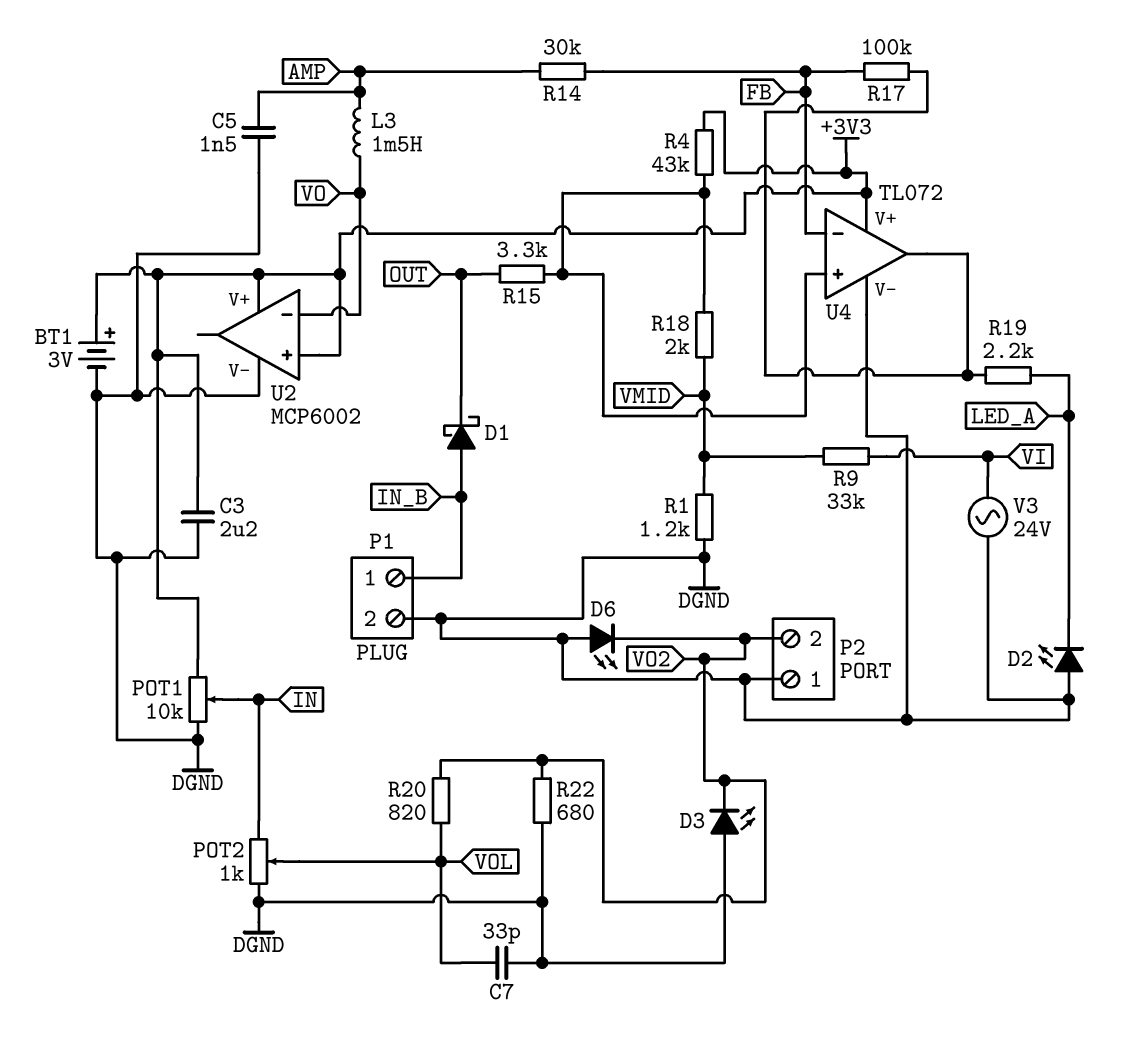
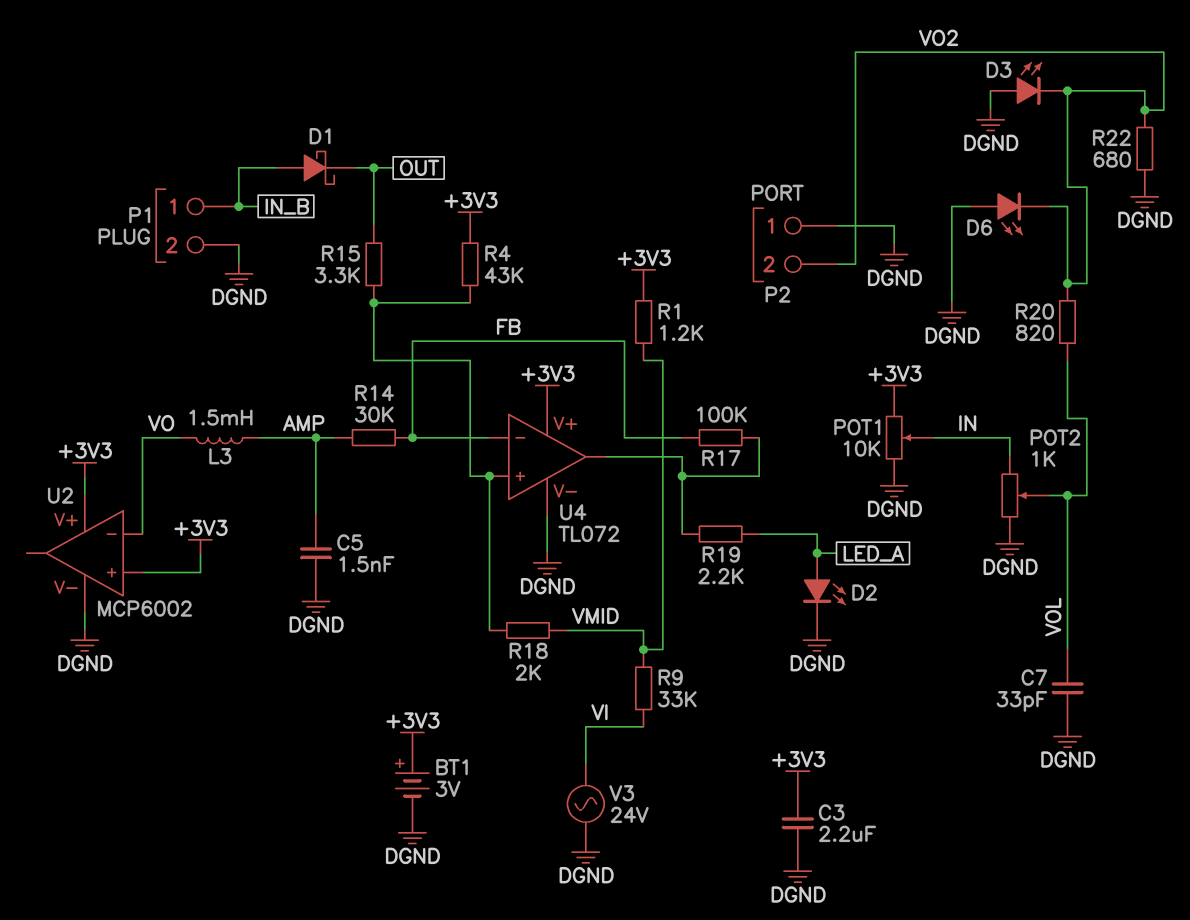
D2: LED (A DGND, K LED_A) -> LED (A LED_A, K DGND)
R1: 1.2k (DGND, VMID) -> 1.2k (+3V3, VMID)

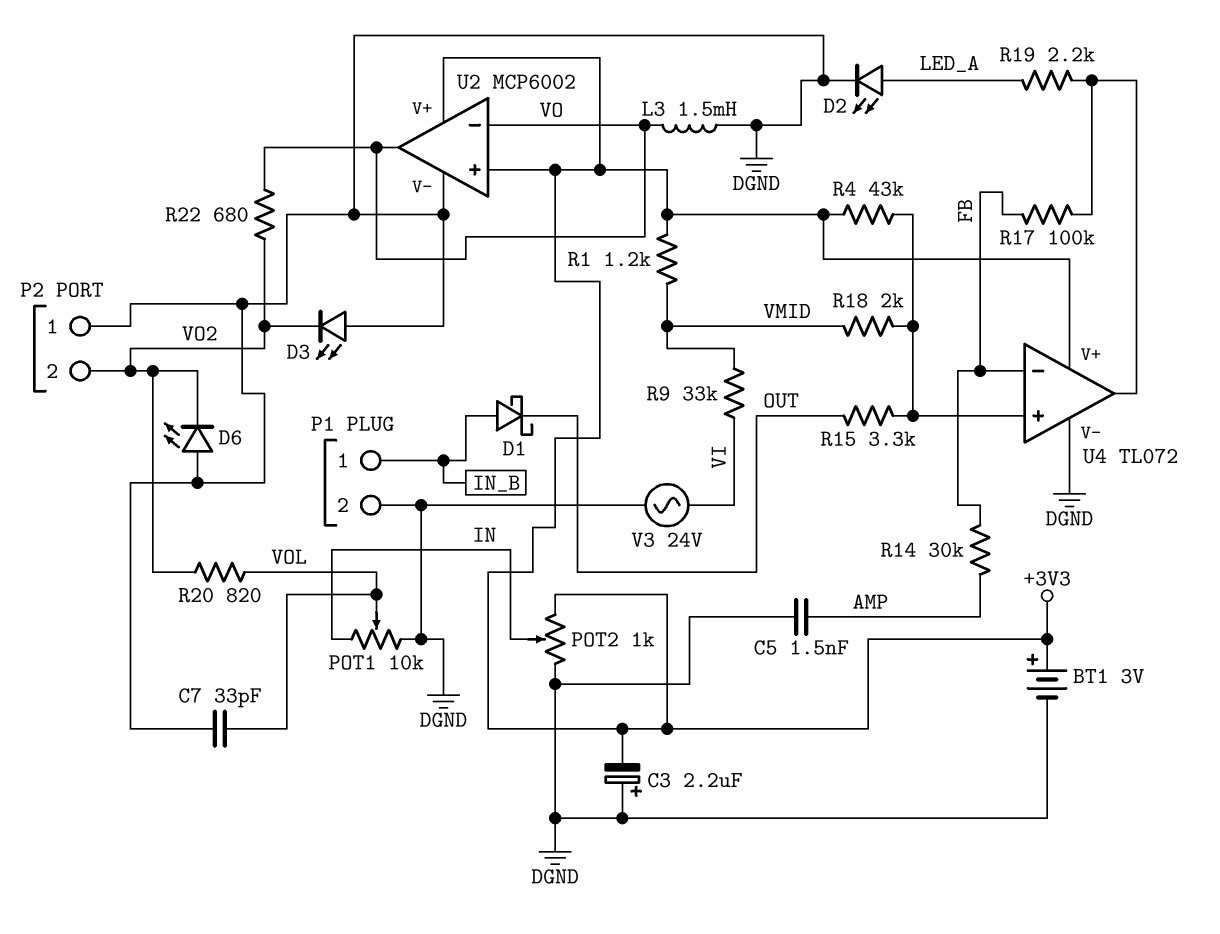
C3: 2.2uF (+3V3, DGND) -> 2.2uF (plus DGND, minus +3V3)
L3: 1.5mH (AMP, VO) -> 1.5mH (DGND, VO)
POT1: 10k (+3V3, DGND, wiper IN) -> 10k (DGND, IN, wiper VOL)
POT2: 1k (DGND, IN, wiper VOL) -> 1k (+3V3, DGND, wiper IN)
R22: 680 (DGND, VO2) -> 680 (VO, VO2)
U2 pin out: none -> VO

